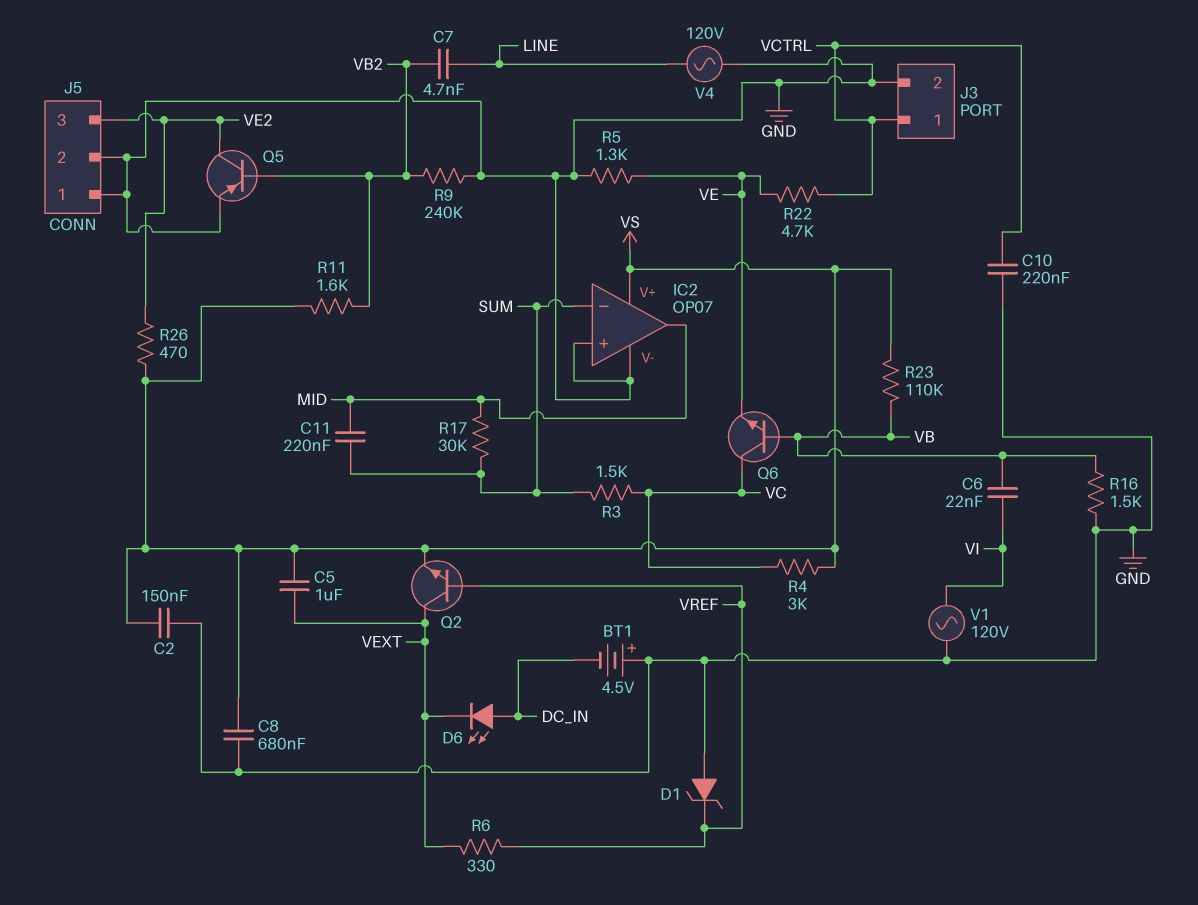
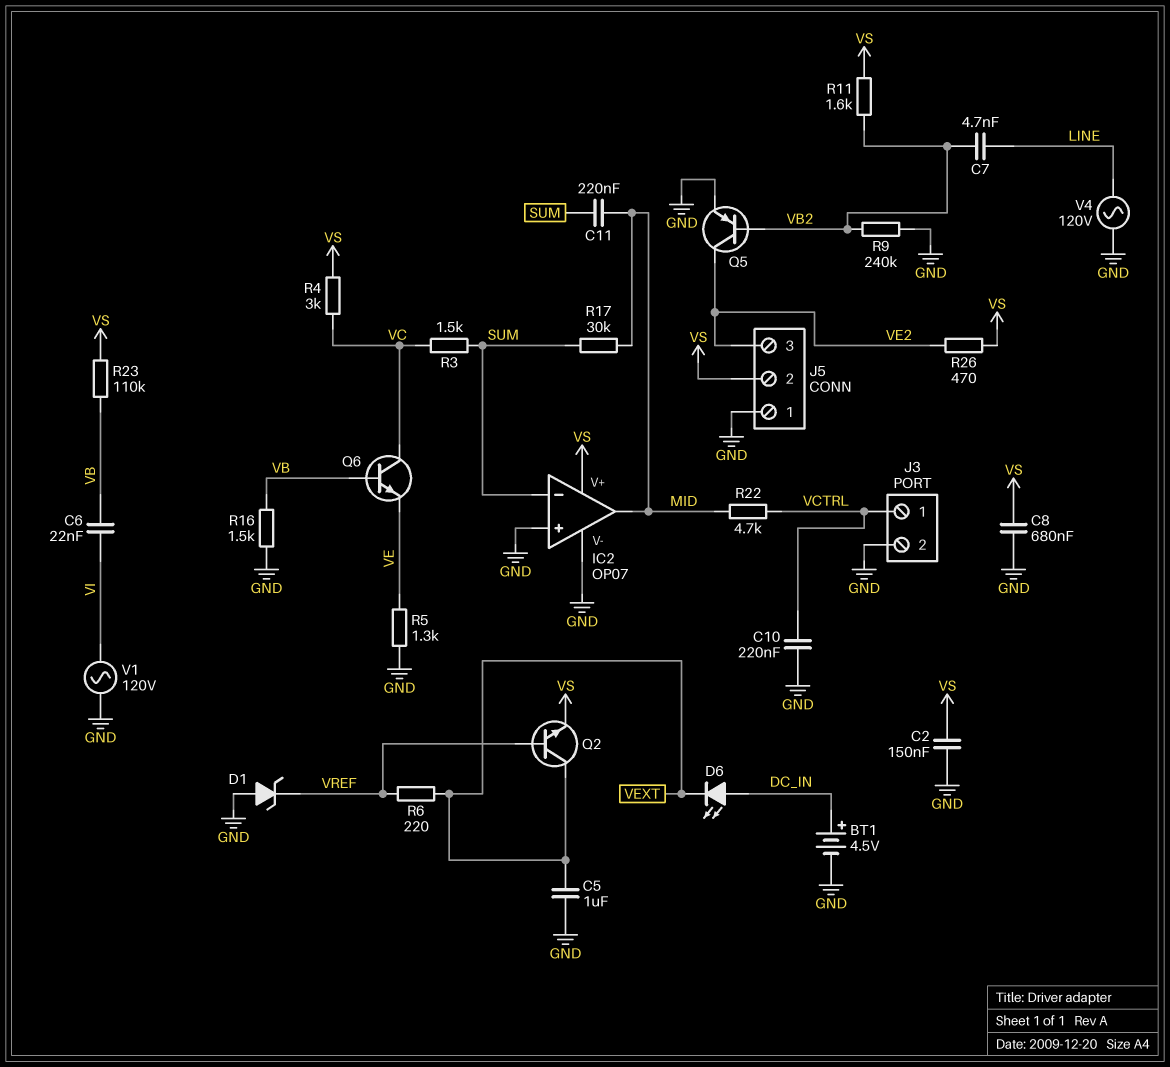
BT1: 4.5V (plus GND, minus DC_IN) -> 4.5V (plus DC_IN, minus GND)
C5: 1uF (VEXT, VS) -> 1uF (GND, VEXT)
J5 pin 2: GND -> VS
R6: 330 (VEXT, VREF) -> 220 (VEXT, VREF)
R22: 4.7k (VCTRL, VE) -> 4.7k (MID, VCTRL)

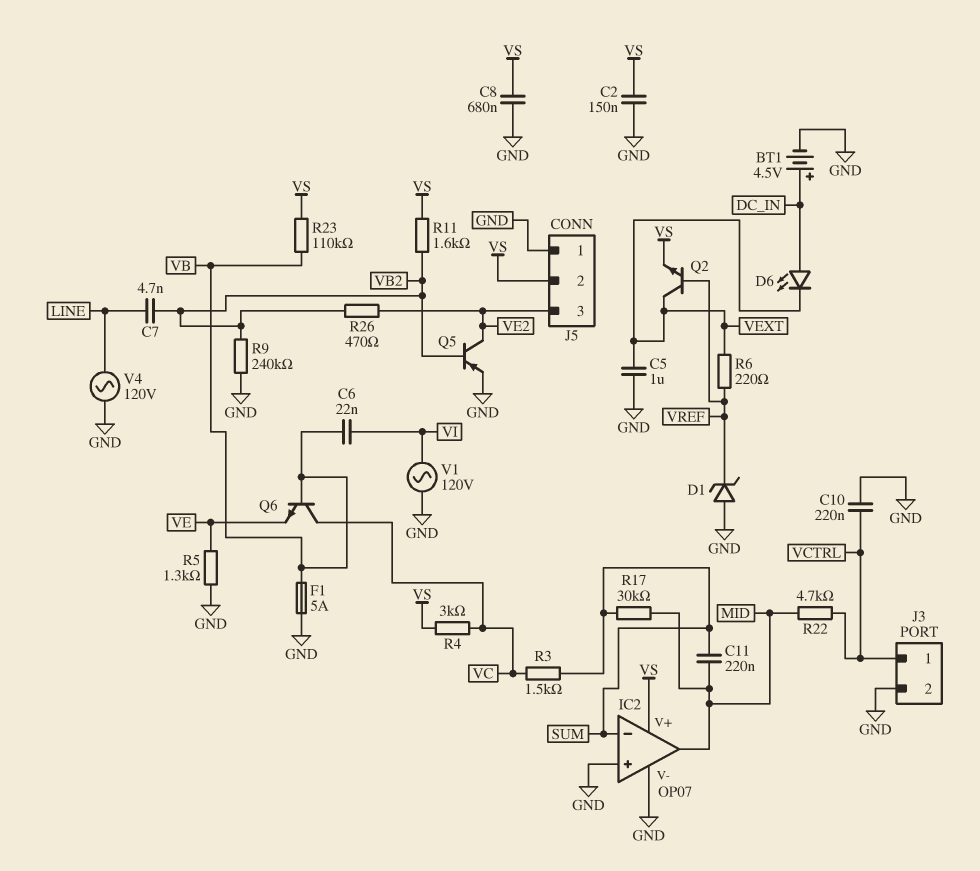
F1: none -> 5A (GND, VB)
R16: 1.5k (GND, VB) -> none
R26: 470 (VE2, VS) -> 470 (VB2, VE2)

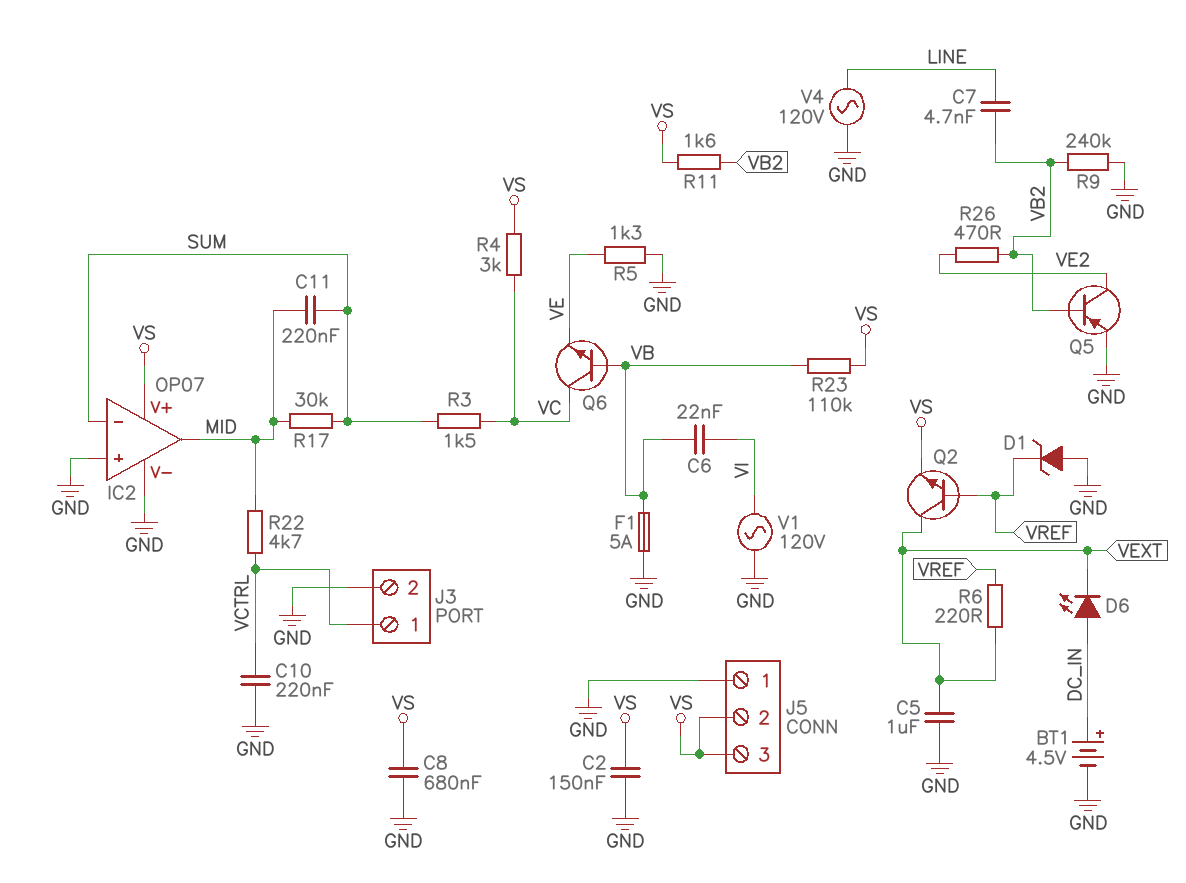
J5 pin 3: VE2 -> VS

